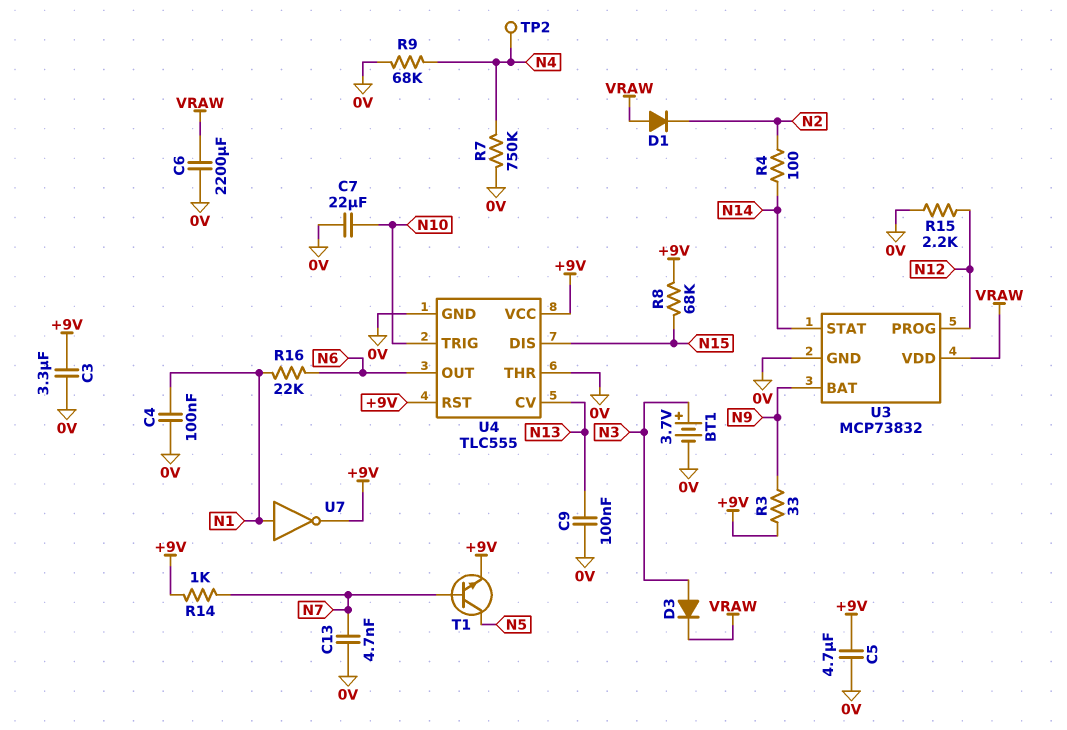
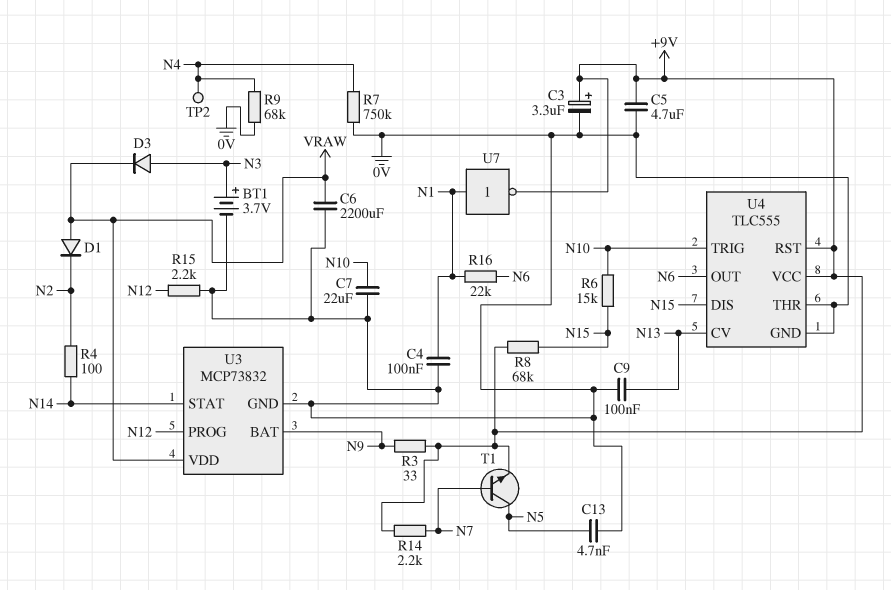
C3: 3.3uF (+9V, 0V) -> 3.3uF (plus +9V, minus 0V)
C13: 4.7nF (0V, N7) -> 4.7nF (0V, N5)
R6: none -> 15k (N10, N15)
R14: 1k (+9V, N7) -> 2.2k (+9V, N7)

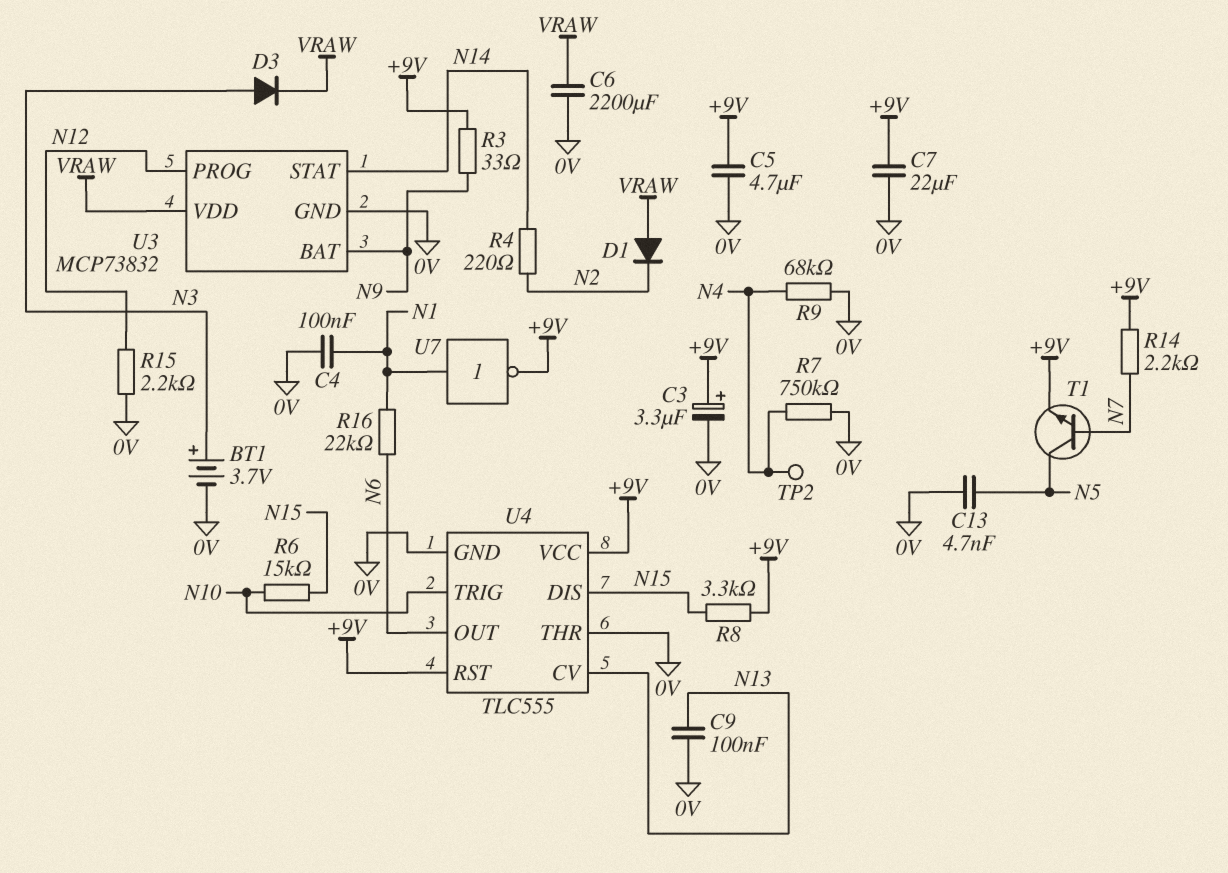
C7: 22uF (0V, N10) -> 22uF (+9V, 0V)
R4: 100 (N2, N14) -> 220 (N2, N14)
R8: 68k (+9V, N15) -> 3.3k (+9V, N15)

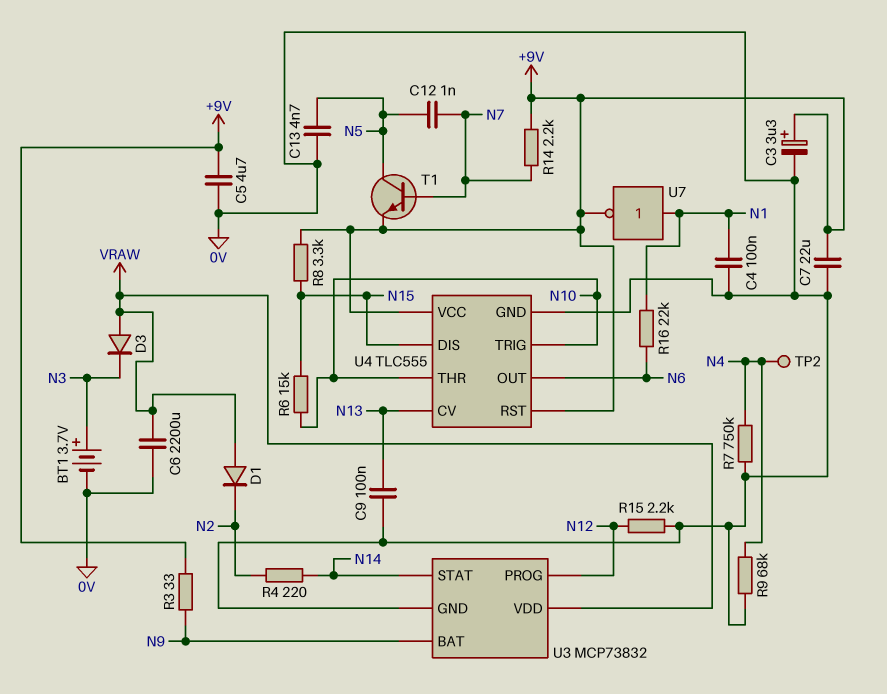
C12: none -> 1nF (N5, N7)
D3: diode (A N3, K VRAW) -> diode (A VRAW, K N3)
U4 pin THR: 0V -> N10

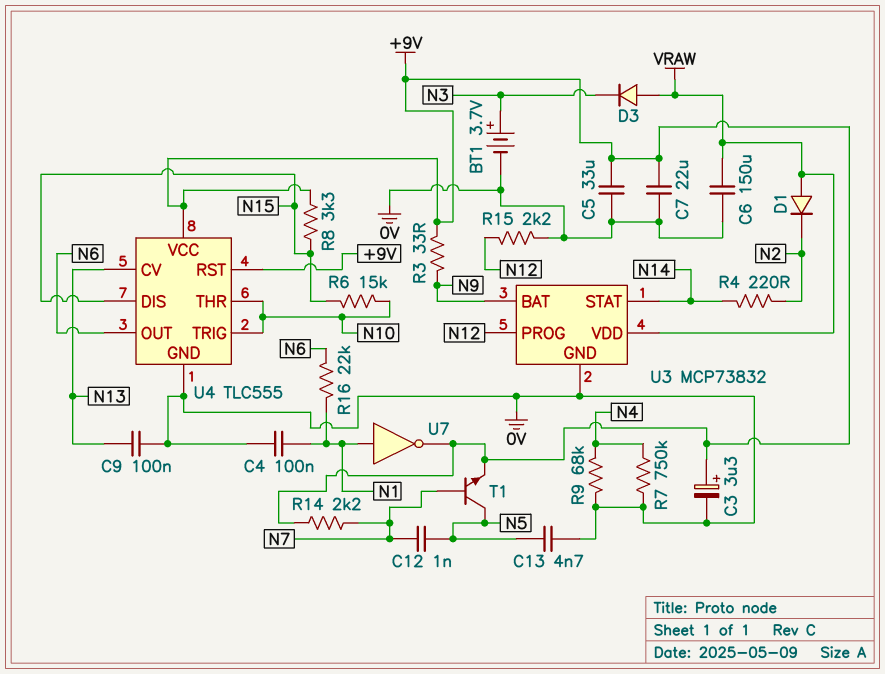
C5: 4.7uF (+9V, 0V) -> 33uF (+9V, 0V)
C6: 2200uF (0V, VRAW) -> 150uF (0V, VRAW)
TP2: test point (N4) -> none

